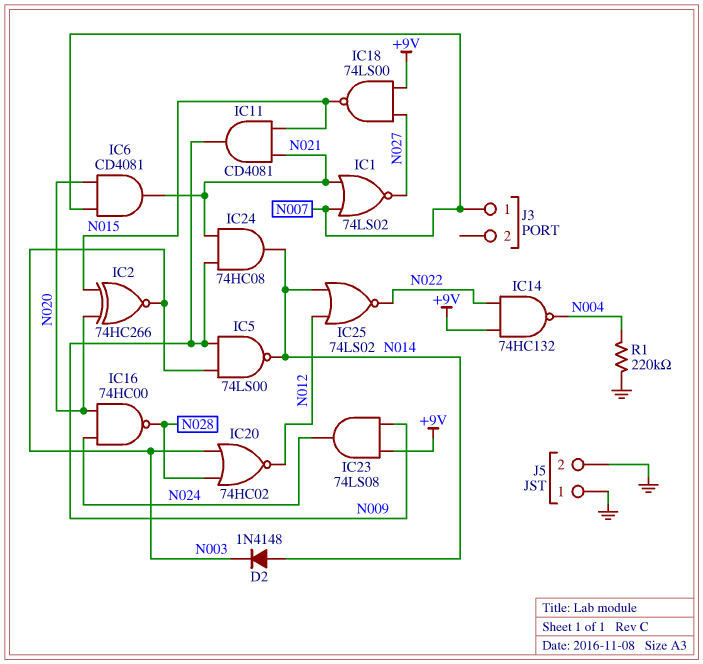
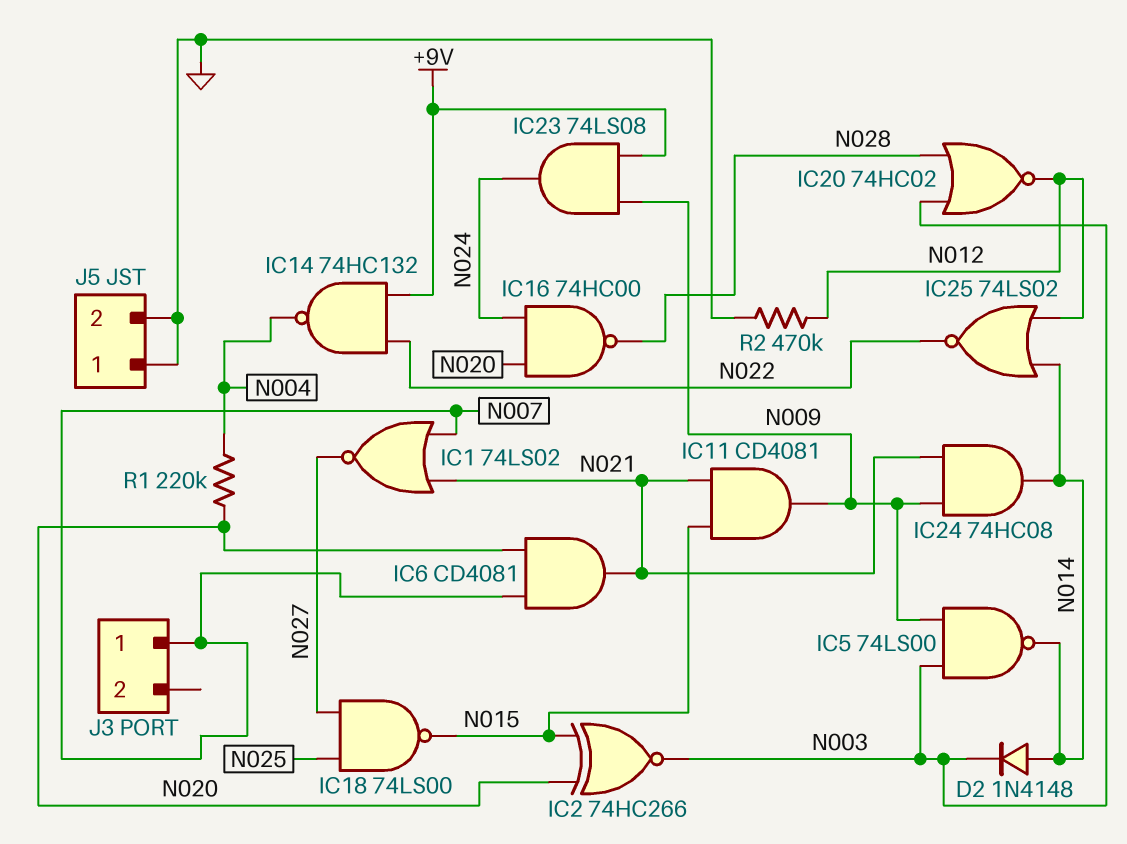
IC18: NAND 74LS00 (in +9V, in N027, out N015) -> NAND 74LS00 (in N025, in N027, out N015)
R1: 220k (GND, N004) -> 220k (N004, N020)
R2: none -> 470k (GND, N012)

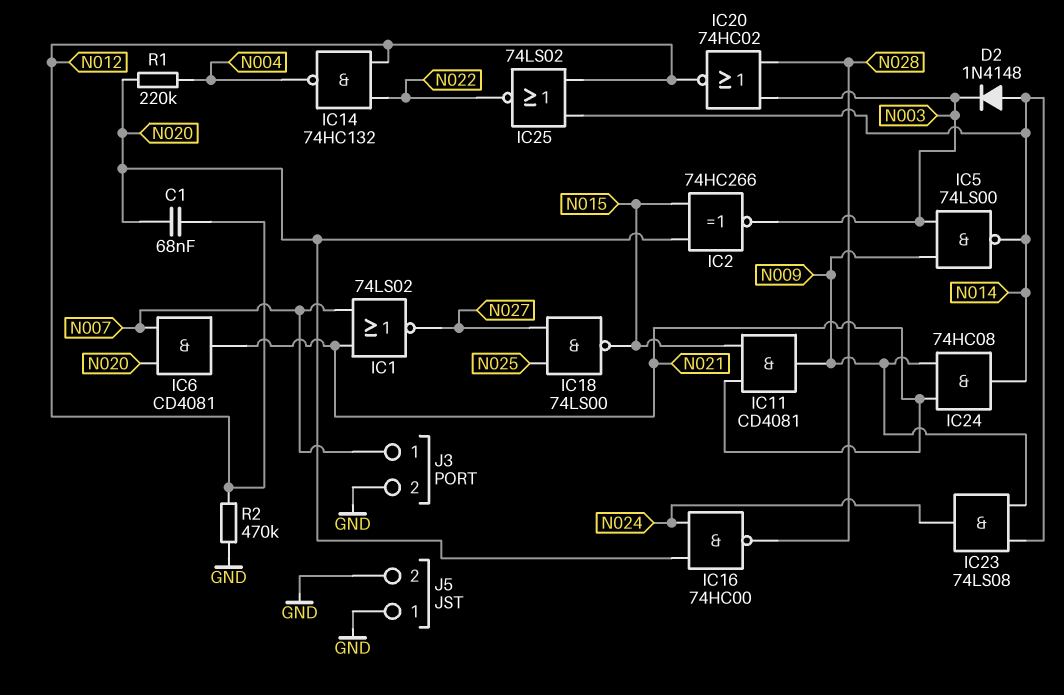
C1: none -> 68nF (N012, N020)
IC14: NAND 74HC132 (in +9V, in N022, out N004) -> NAND 74HC132 (in N012, in N022, out N004)
IC23: AND 74LS08 (in +9V, in N009, out N024) -> AND 74LS08 (in N009, in N014, out N024)
J3 pin 2: none -> GND

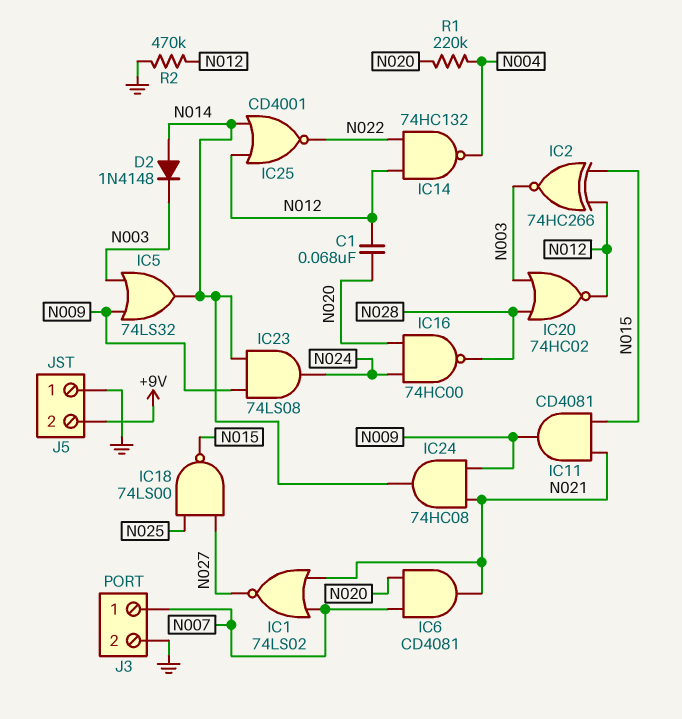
IC2: XNOR 74HC266 (in N015, in N020, out N003) -> XNOR 74HC266 (in N012, in N015, out N003)
IC5: NAND 74LS00 (in N003, in N009, out N014) -> OR 74LS32 (in N003, in N009, out N014)
IC25: NOR 74LS02 (in N012, in N014, out N022) -> NOR CD4001 (in N012, in N014, out N022)
J5 pin 2: GND -> +9V

